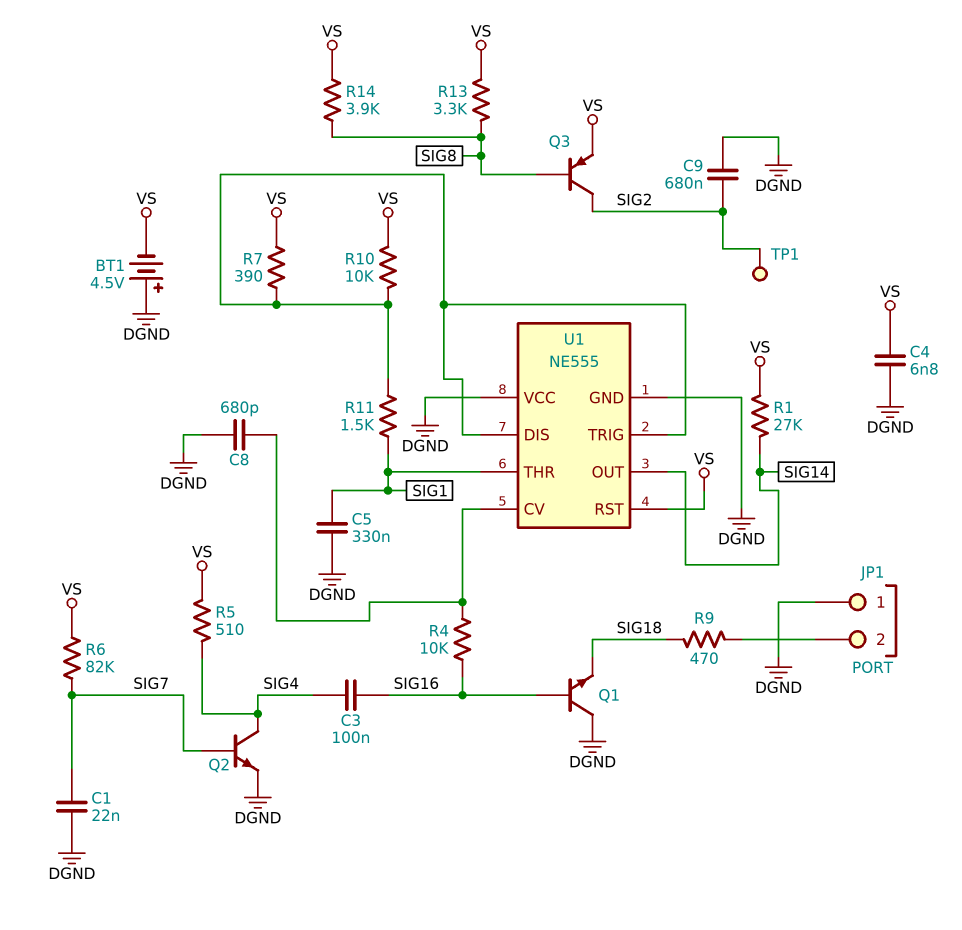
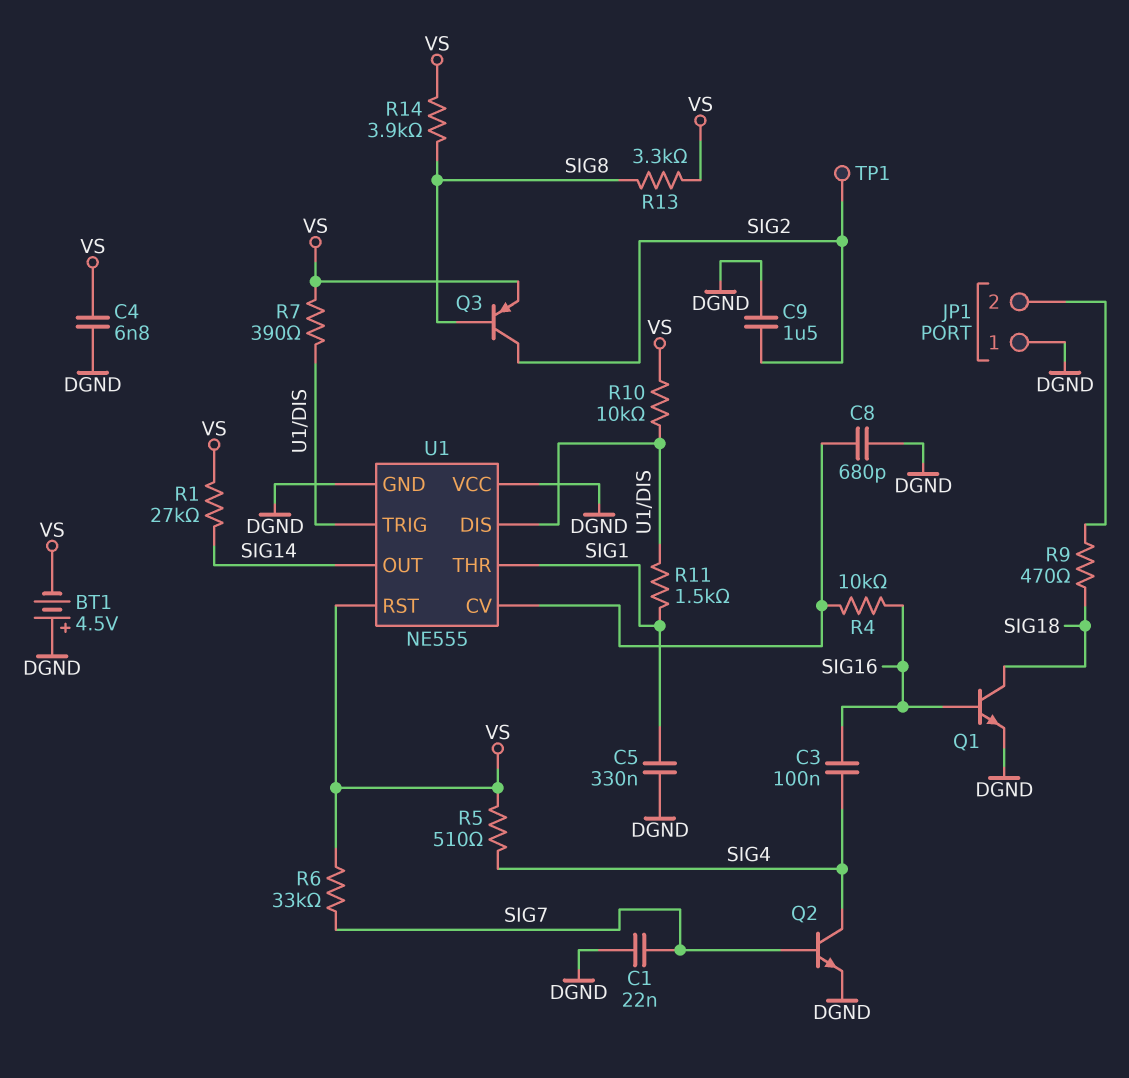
C9: 680nF (DGND, SIG2) -> 1.5uF (DGND, SIG2)
Q1: NPN (B SIG16, C DGND, E SIG18) -> NPN (B SIG16, C SIG18, E DGND)
R6: 82k (SIG7, VS) -> 33k (SIG7, VS)

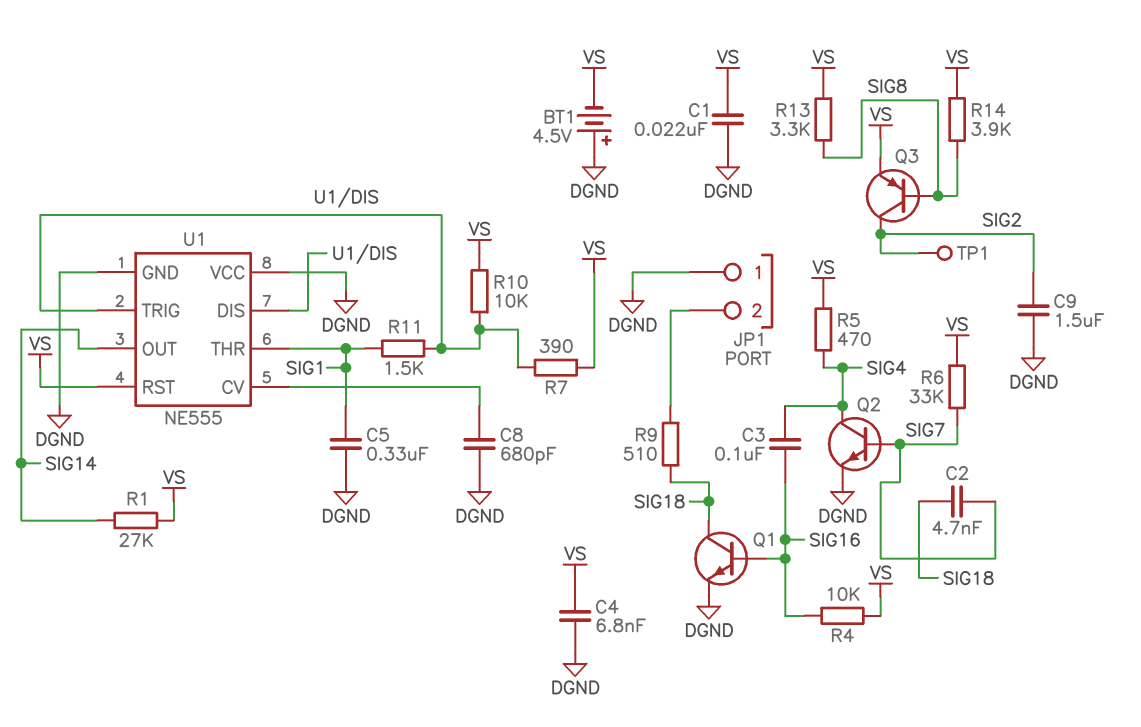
C1: 22nF (DGND, SIG7) -> 22nF (DGND, VS)
C2: none -> 4.7nF (SIG7, SIG18)
R4: 10k (SIG16, U1/CV) -> 10k (SIG16, VS)
R5: 510 (SIG4, VS) -> 470 (SIG4, VS)
R9: 470 (JP1/2, SIG18) -> 510 (JP1/2, SIG18)

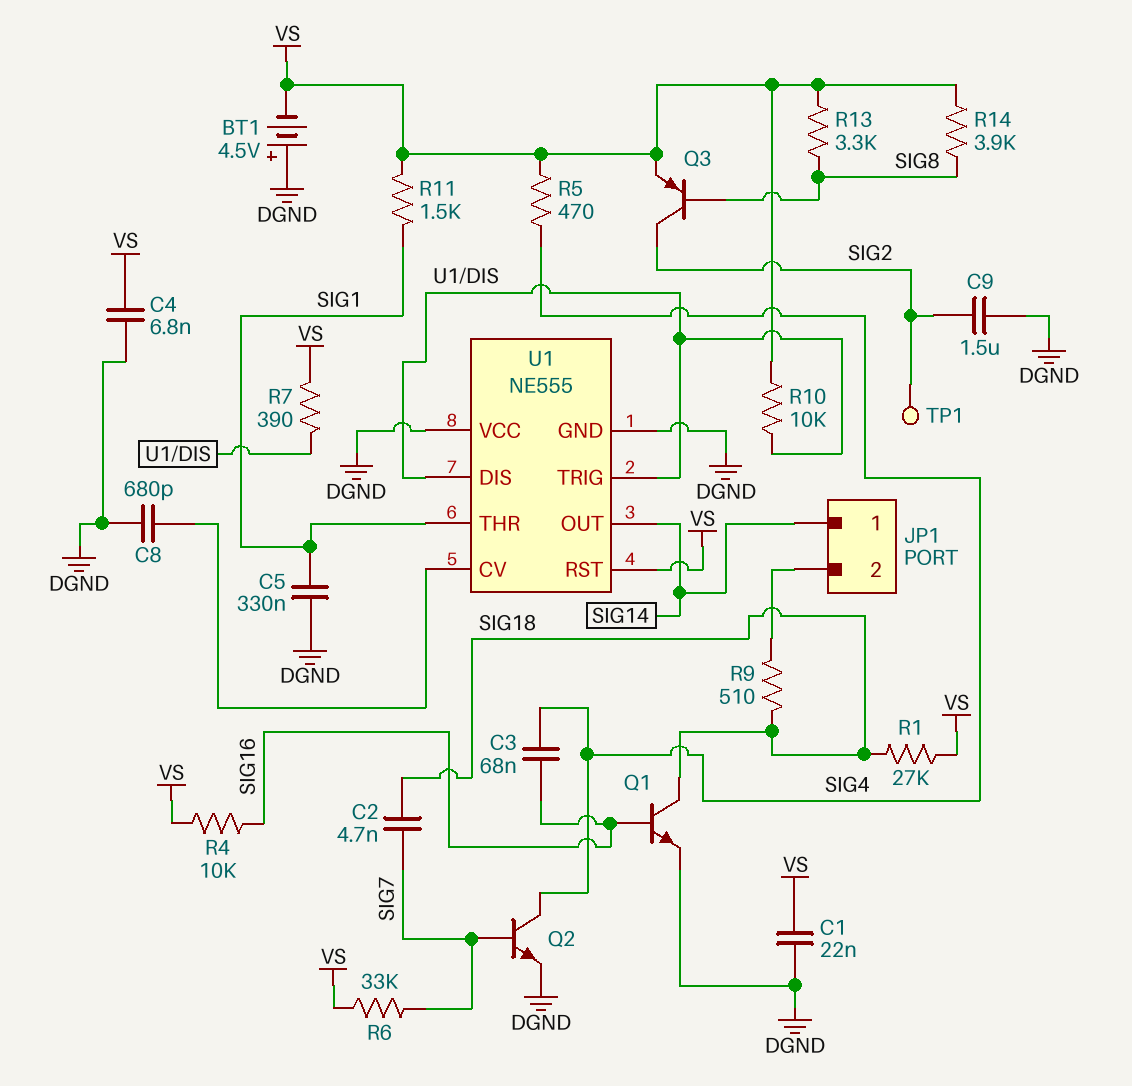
C3: 100nF (SIG4, SIG16) -> 68nF (SIG4, SIG16)
JP1 pin 1: DGND -> SIG14
R1: 27k (SIG14, VS) -> 27k (SIG18, VS)
R11: 1.5k (SIG1, U1/DIS) -> 1.5k (SIG1, VS)

